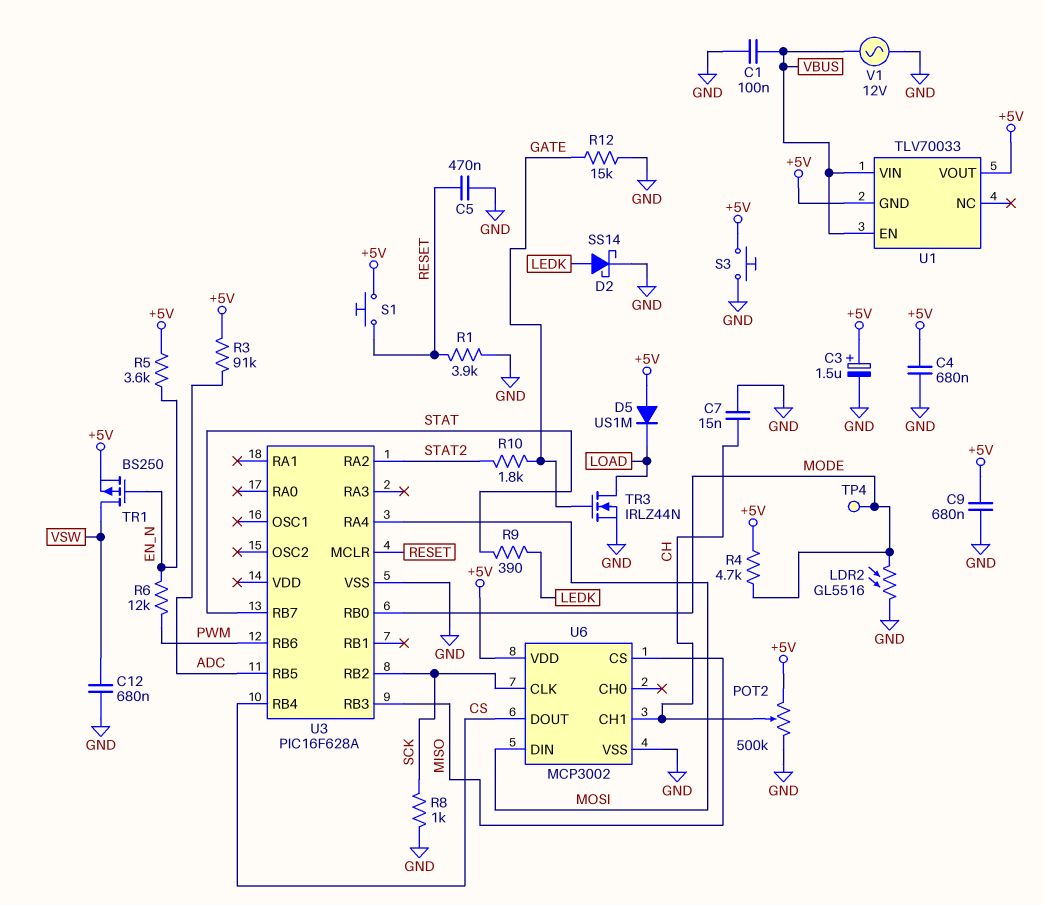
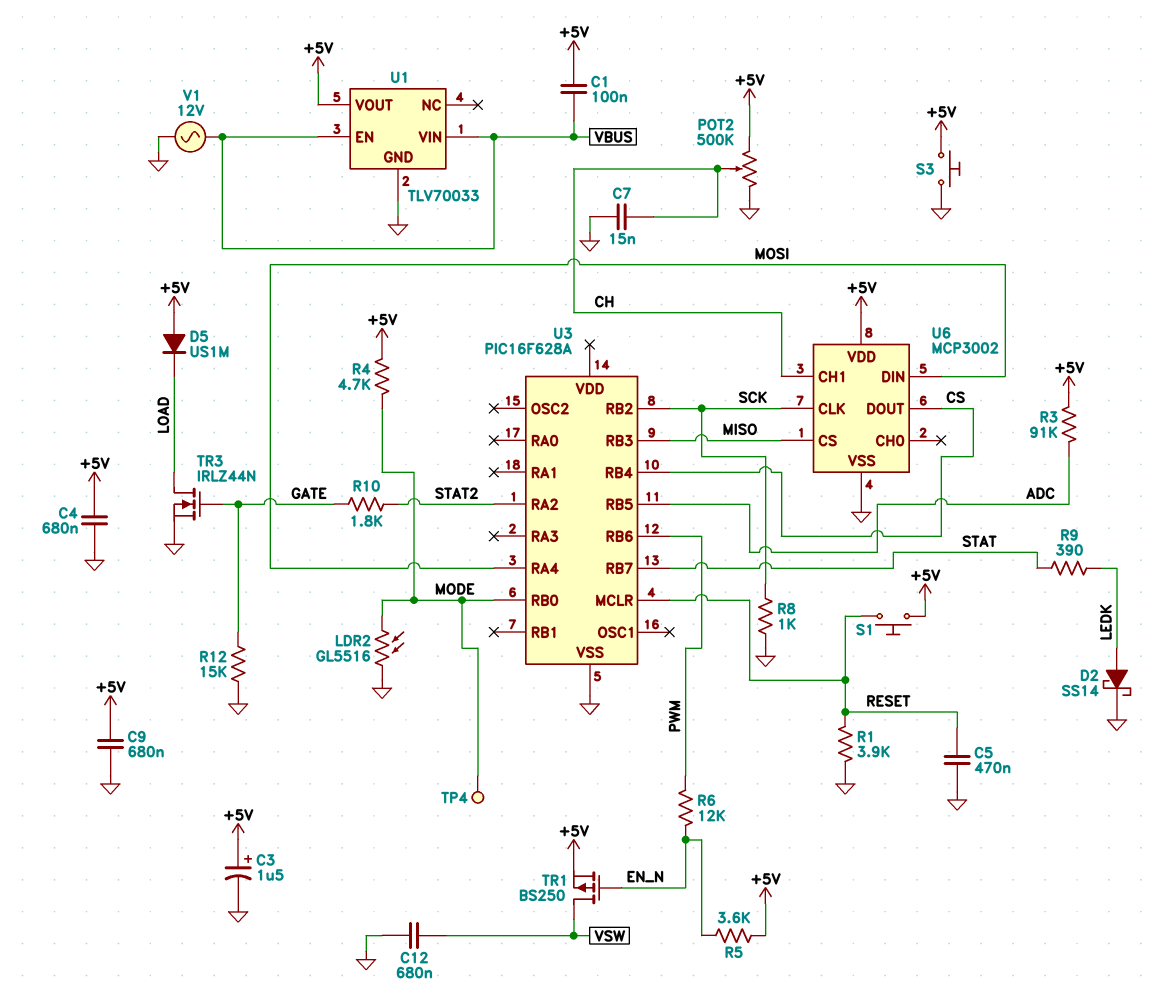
C1: 100nF (GND, VBUS) -> 100nF (+5V, VBUS)
U1 pin GND: +5V -> GND

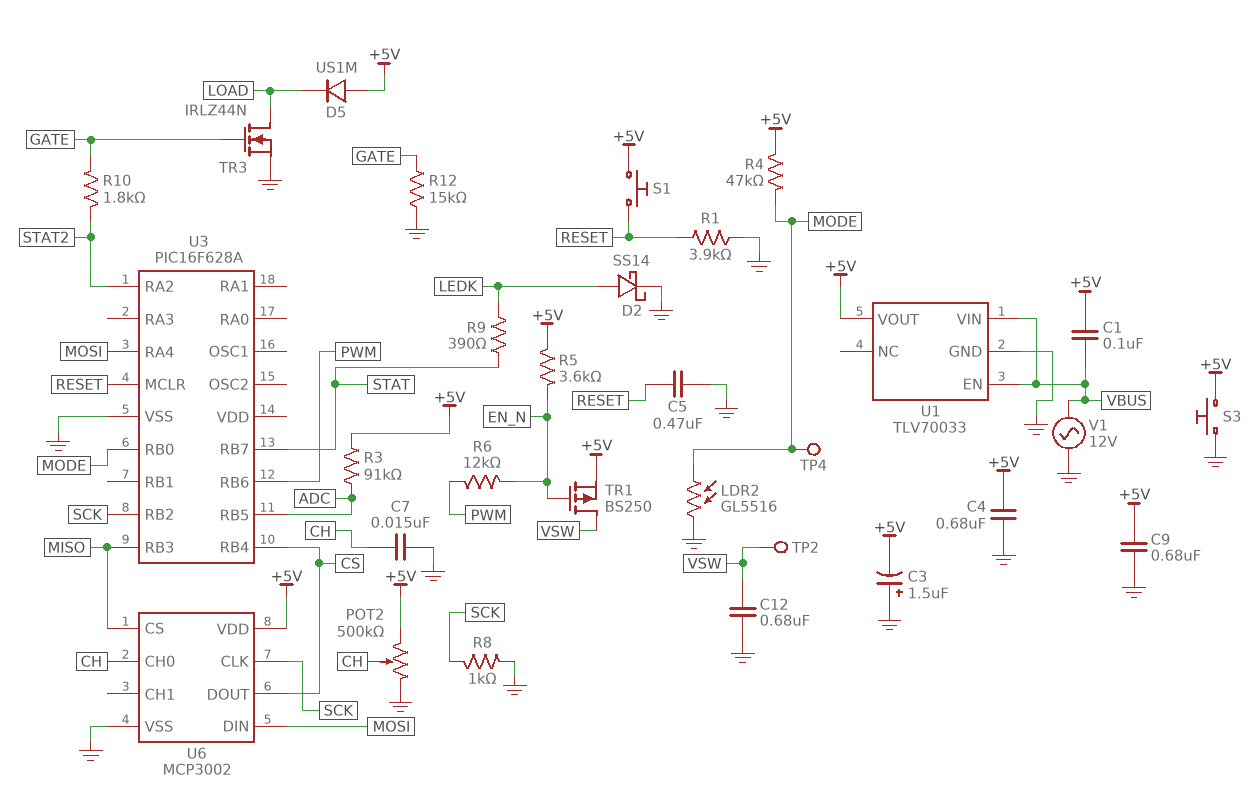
C3: 1.5uF (plus +5V, minus GND) -> 1.5uF (plus GND, minus +5V)
R4: 4.7k (+5V, MODE) -> 47k (+5V, MODE)
TP2: none -> test point (VSW)
U6 pin CH0: none -> CH
U6 pin CH1: CH -> none

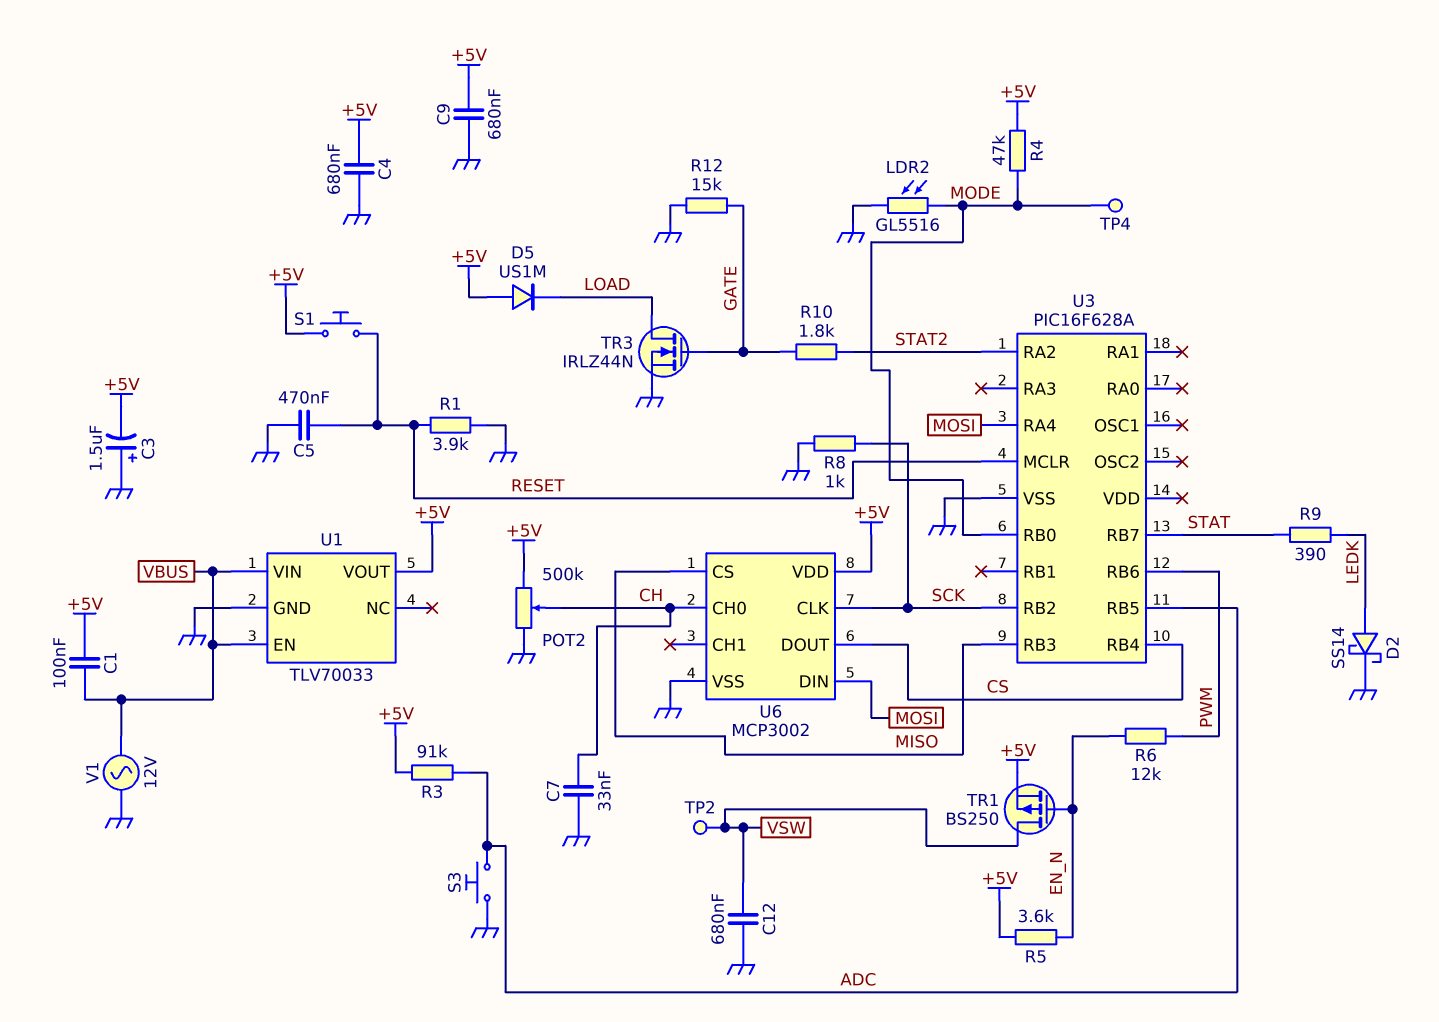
C7: 15nF (CH, GND) -> 33nF (CH, GND)
S3: button (+5V, GND) -> button (ADC, GND)

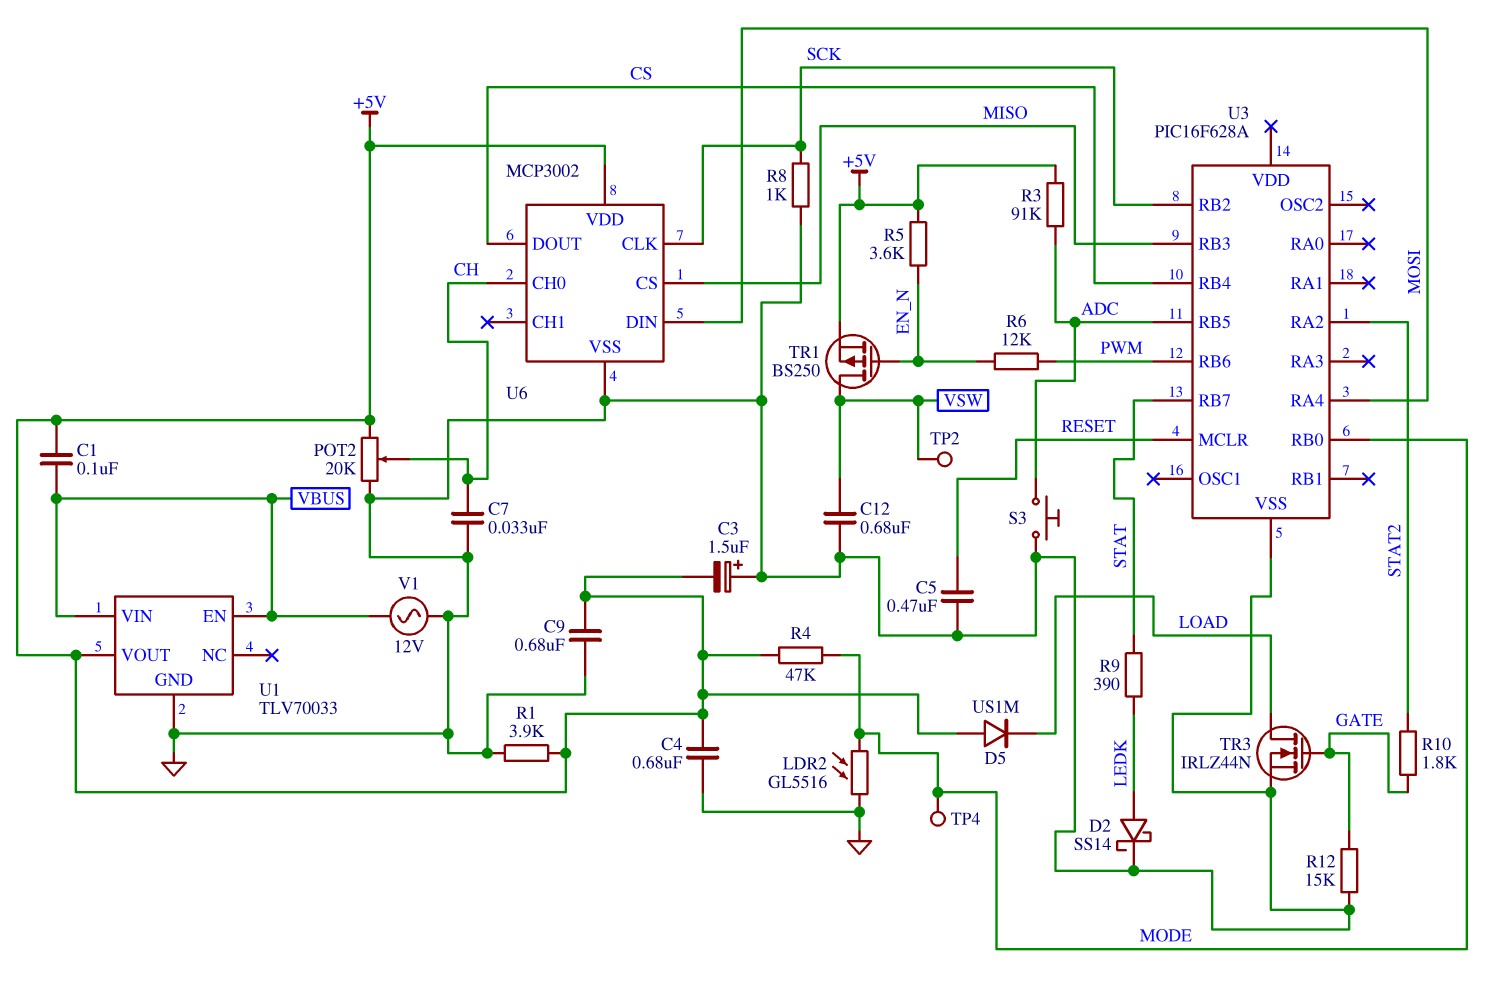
POT2: 500k (+5V, GND, wiper CH) -> 20k (+5V, GND, wiper CH)
R1: 3.9k (GND, RESET) -> 3.9k (+5V, GND)
S1: button (+5V, RESET) -> none

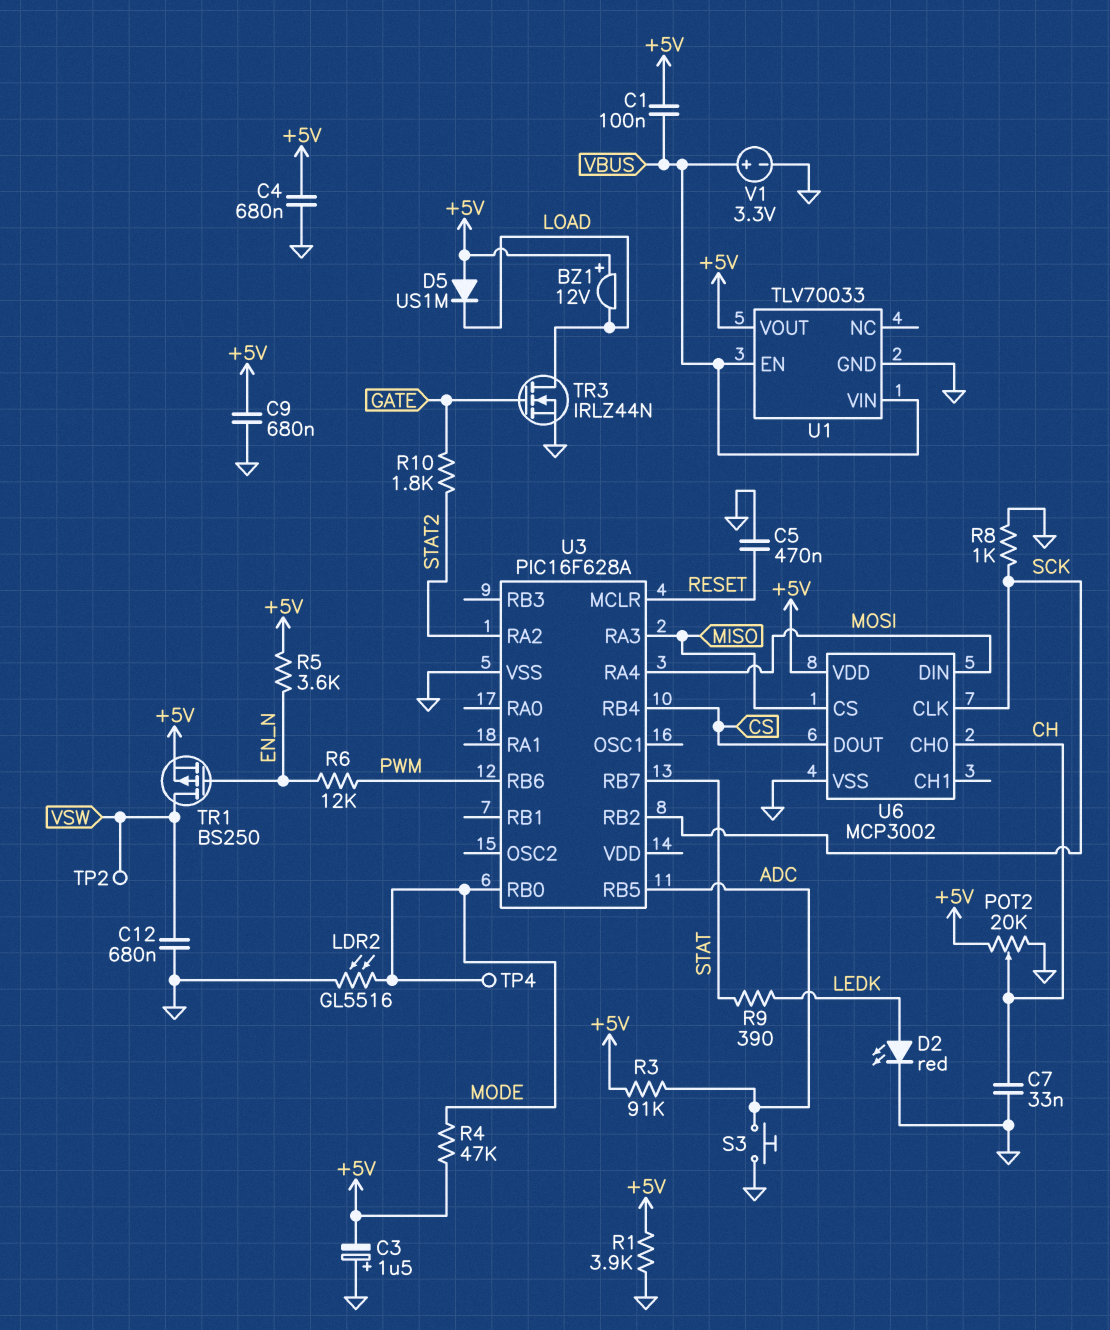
BZ1: none -> buzzer 12V (plus +5V, minus LOAD)
D2: schottky SS14 (A LEDK, K GND) -> LED red (A LEDK, K GND)
R12: 15k (GATE, GND) -> none
U3 pin RA3: none -> MISO
U3 pin RB3: MISO -> none
V1: AC 12V (GND, VBUS) -> 3.3V (plus VBUS, minus GND)

